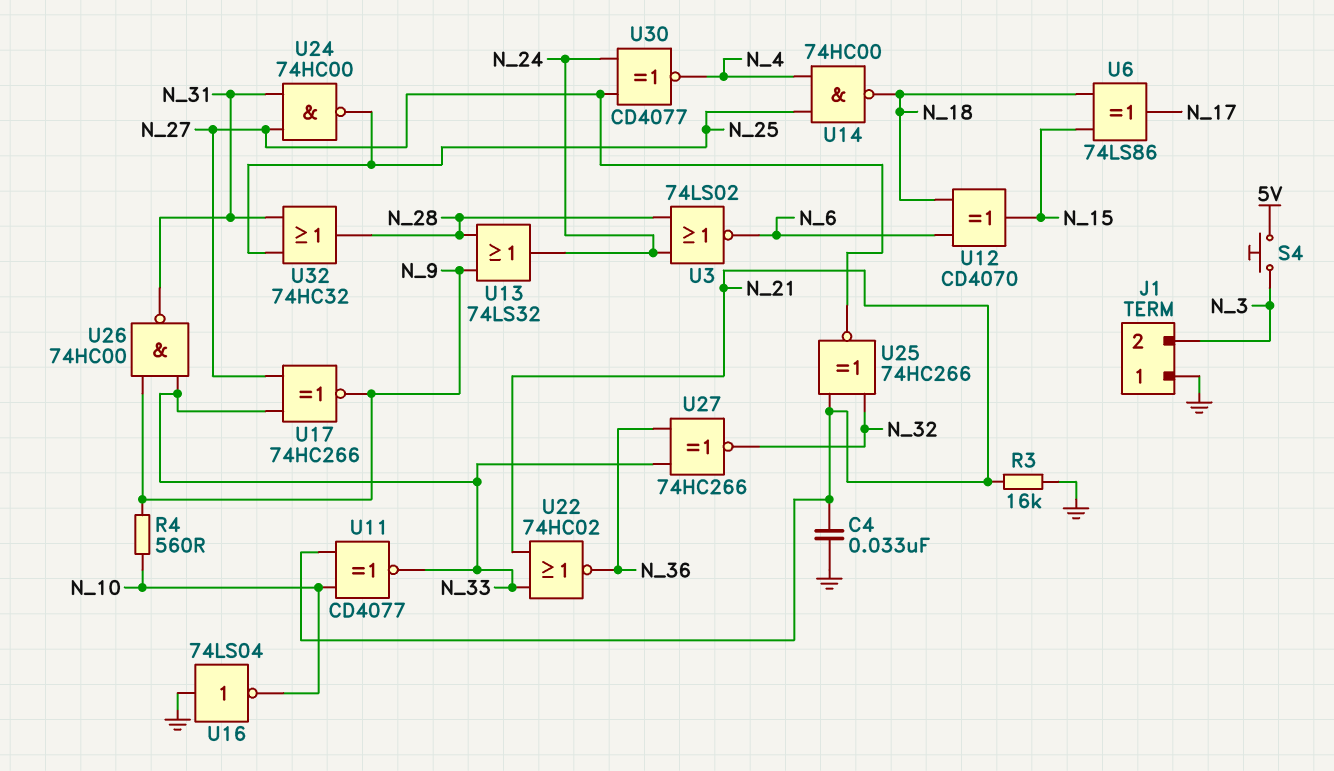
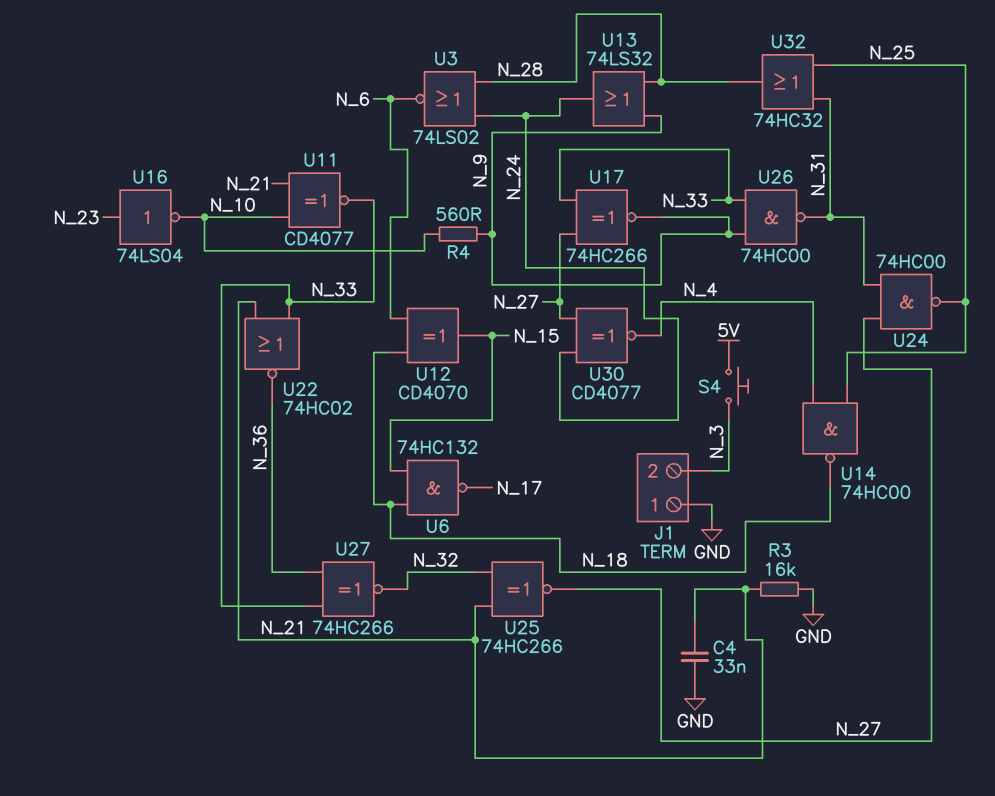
U6: XOR 74LS86 (in N_15, in N_18, out N_17) -> NAND 74HC132 (in N_15, in N_18, out N_17)
U16: NOT 74LS04 (in GND, out N_10) -> NOT 74LS04 (in N_23, out N_10)

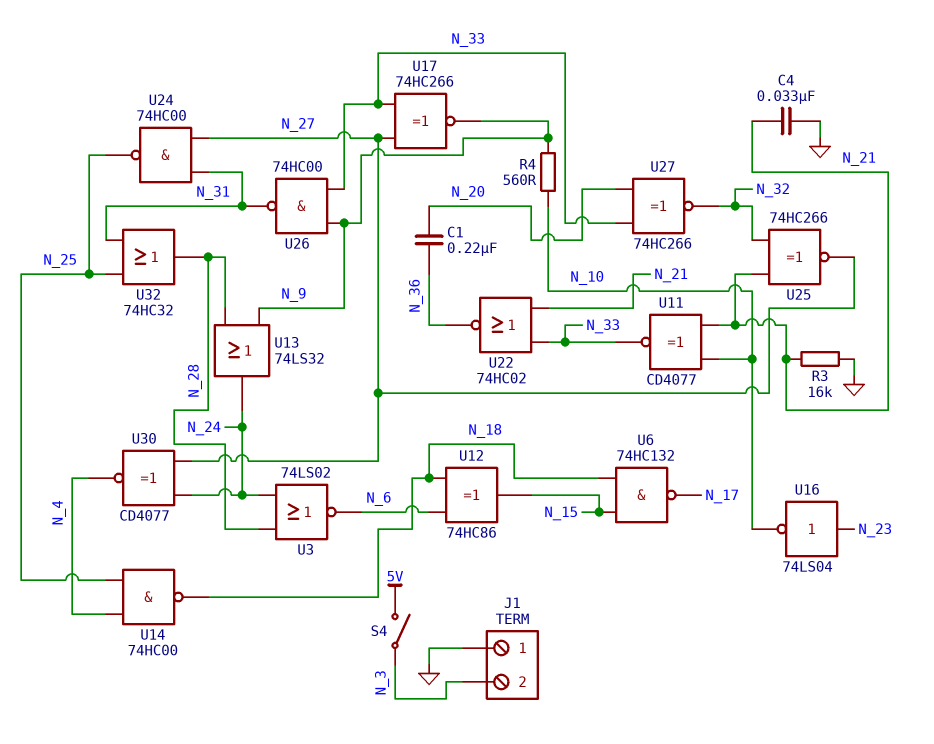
C1: none -> 220nF (N_20, N_36)
S4: button (5V, N_3) -> switch (5V, N_3)
U12: XOR CD4070 (in N_6, in N_18, out N_15) -> XOR 74HC86 (in N_6, in N_18, out N_15)
U27: XNOR 74HC266 (in N_33, in N_36, out N_32) -> XNOR 74HC266 (in N_20, in N_33, out N_32)

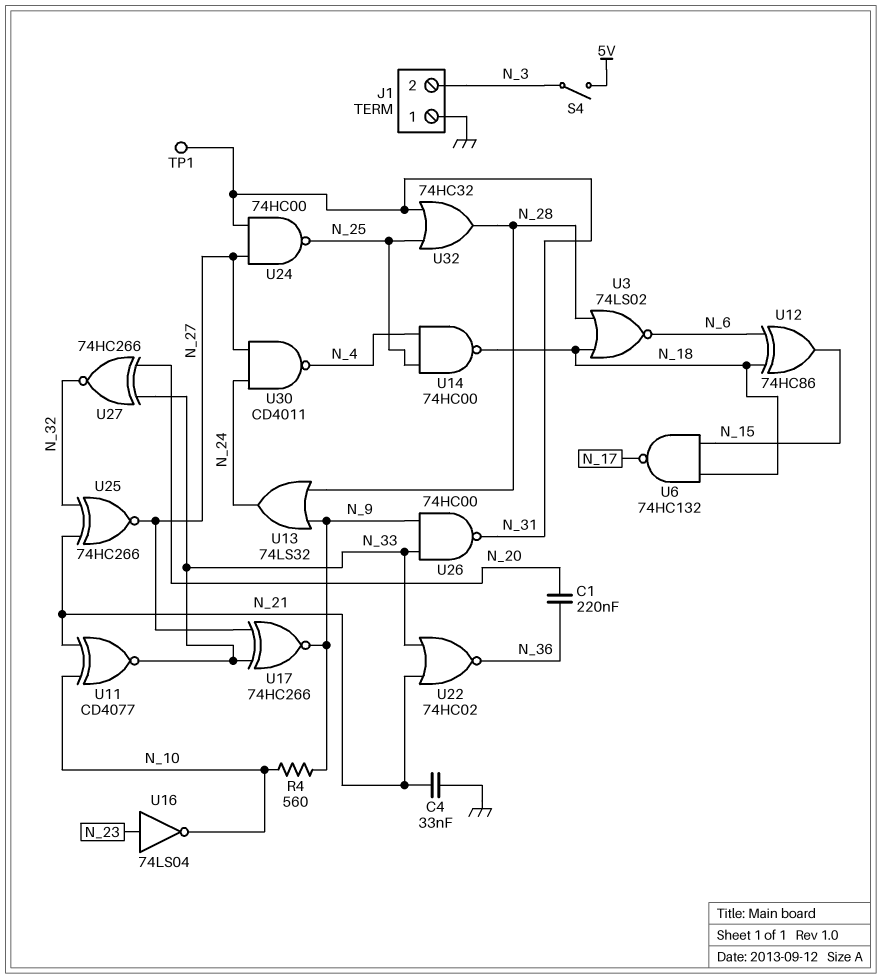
R3: 16k (GND, N_21) -> none
TP1: none -> test point (N_31)
U3: NOR 74LS02 (in N_24, in N_28, out N_6) -> NOR 74LS02 (in N_18, in N_28, out N_6)
U30: XNOR CD4077 (in N_24, in N_27, out N_4) -> NAND CD4011 (in N_24, in N_27, out N_4)

